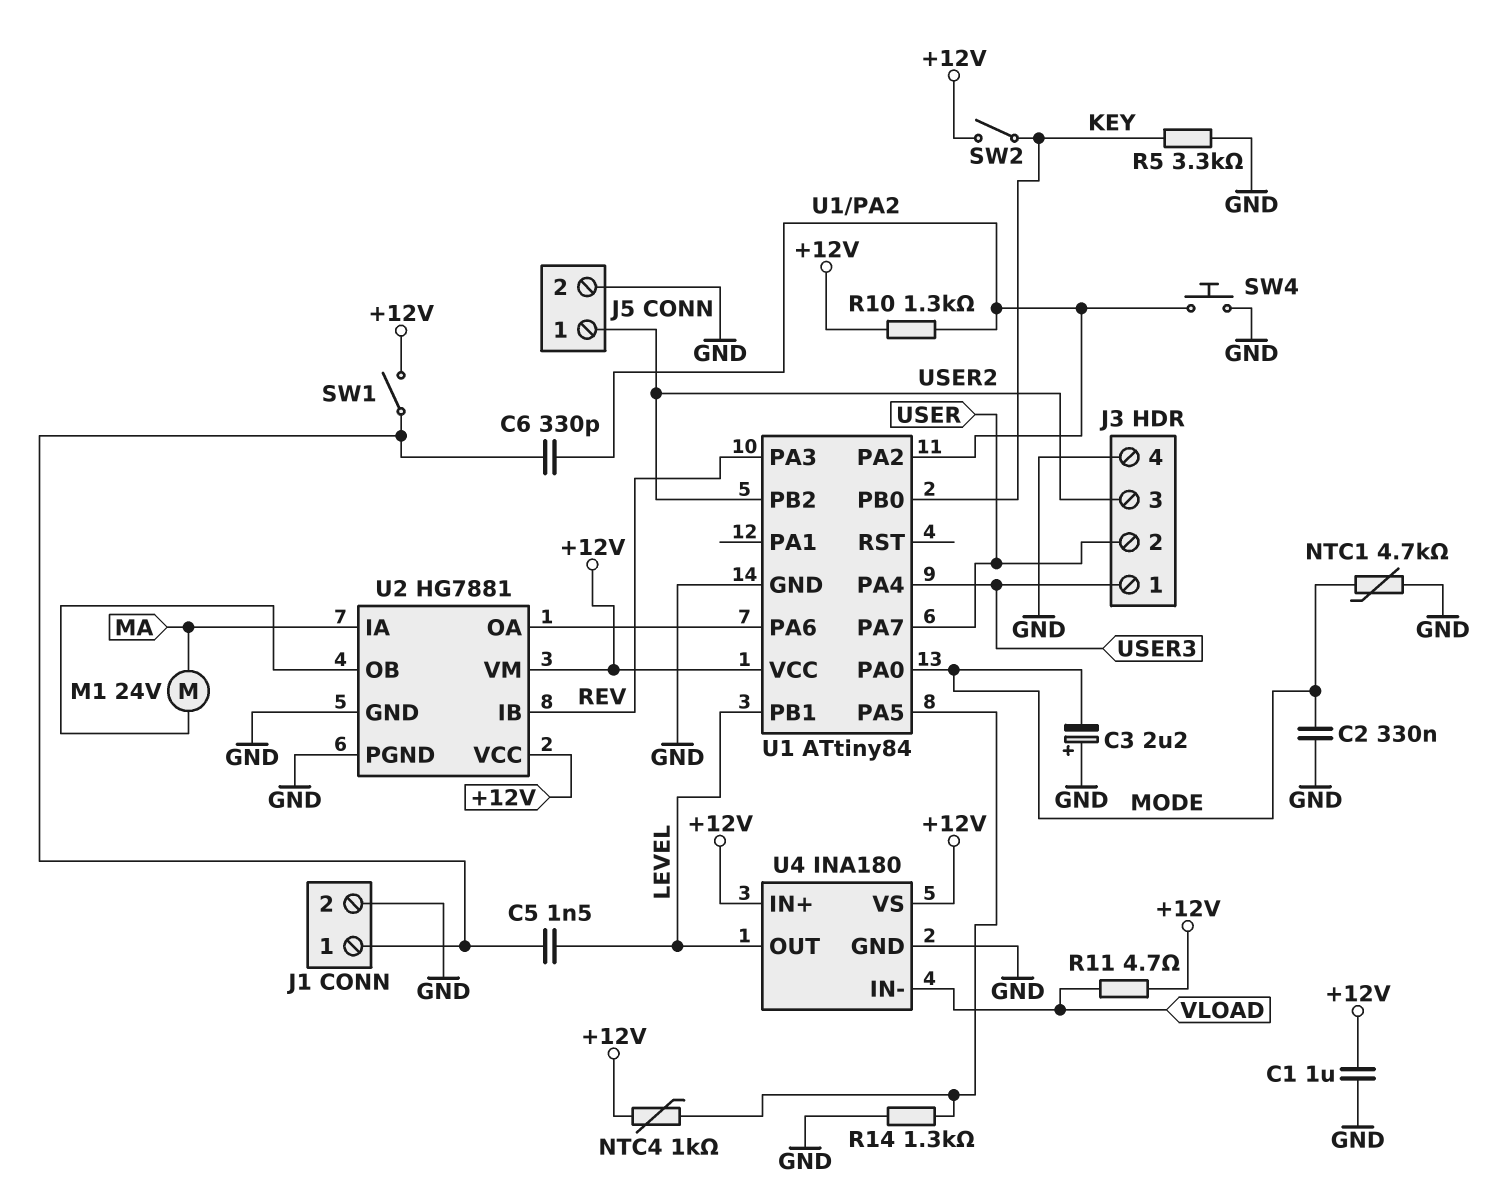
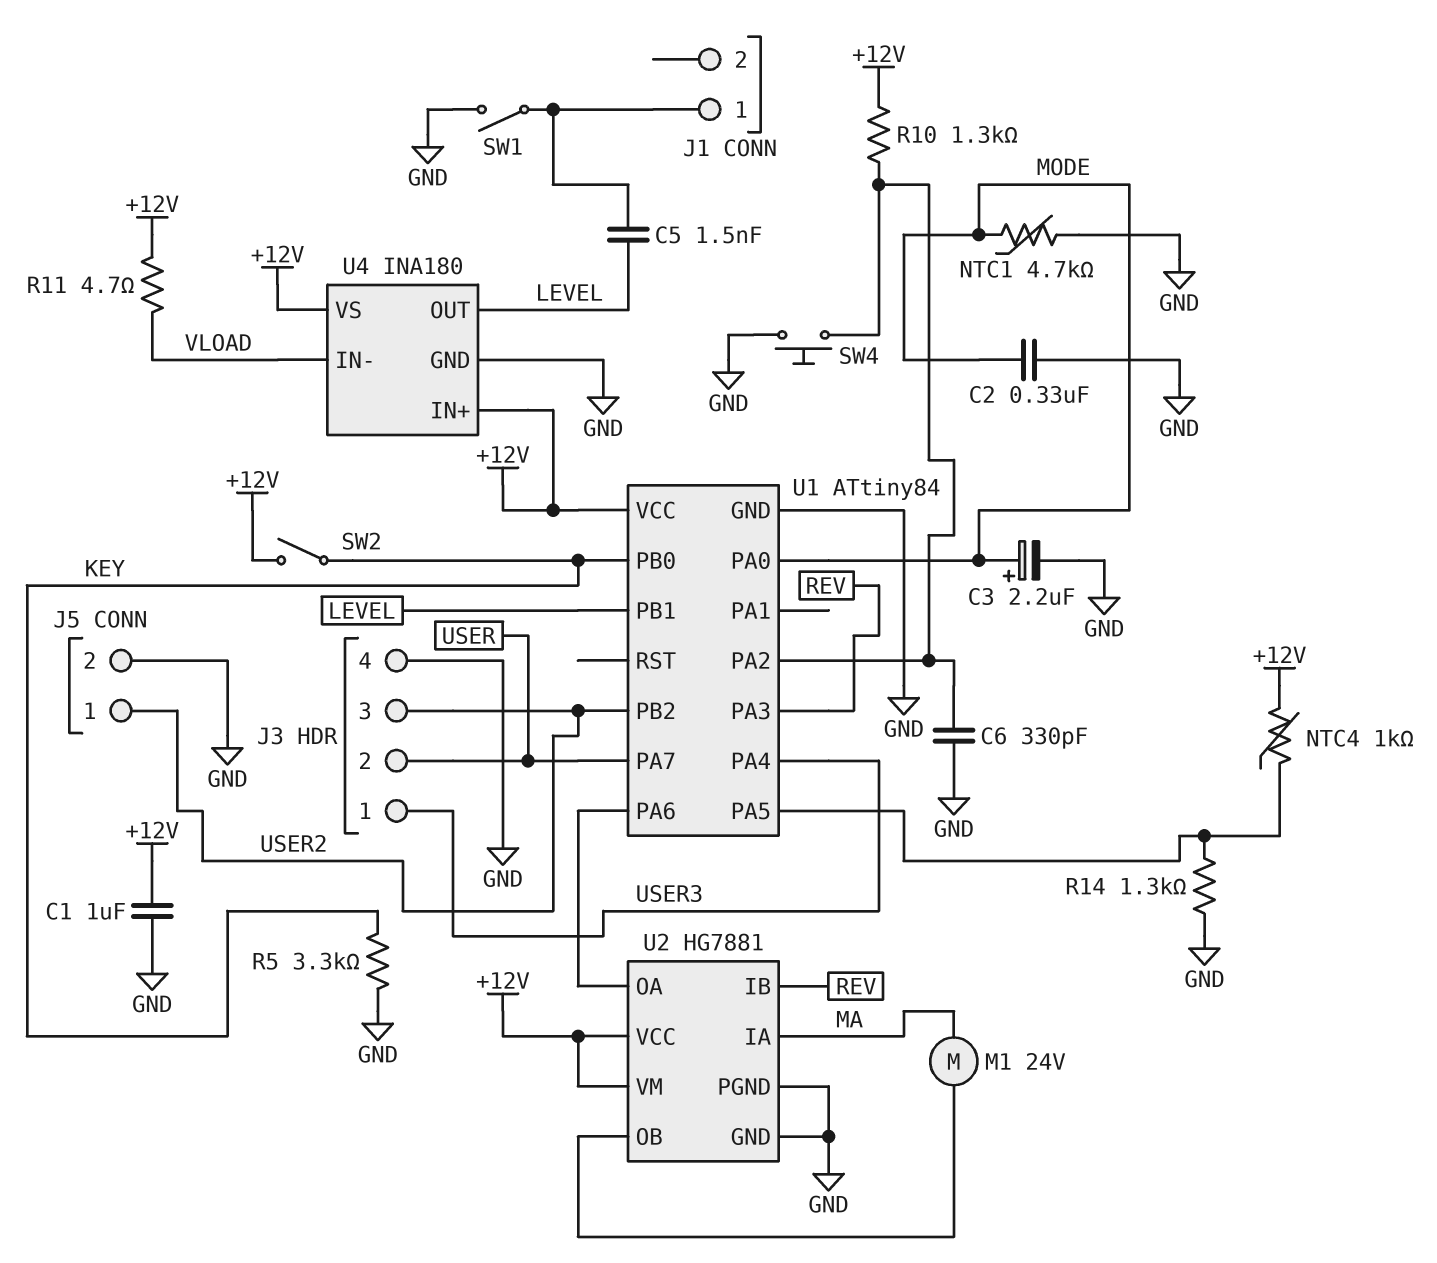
C3: 2.2uF (plus GND, minus MODE) -> 2.2uF (plus MODE, minus GND)
C6: 330pF (J1/1, U1/PA2) -> 330pF (GND, U1/PA2)
J1 pin 2: GND -> none
SW1: switch (+12V, J1/1) -> switch (GND, J1/1)

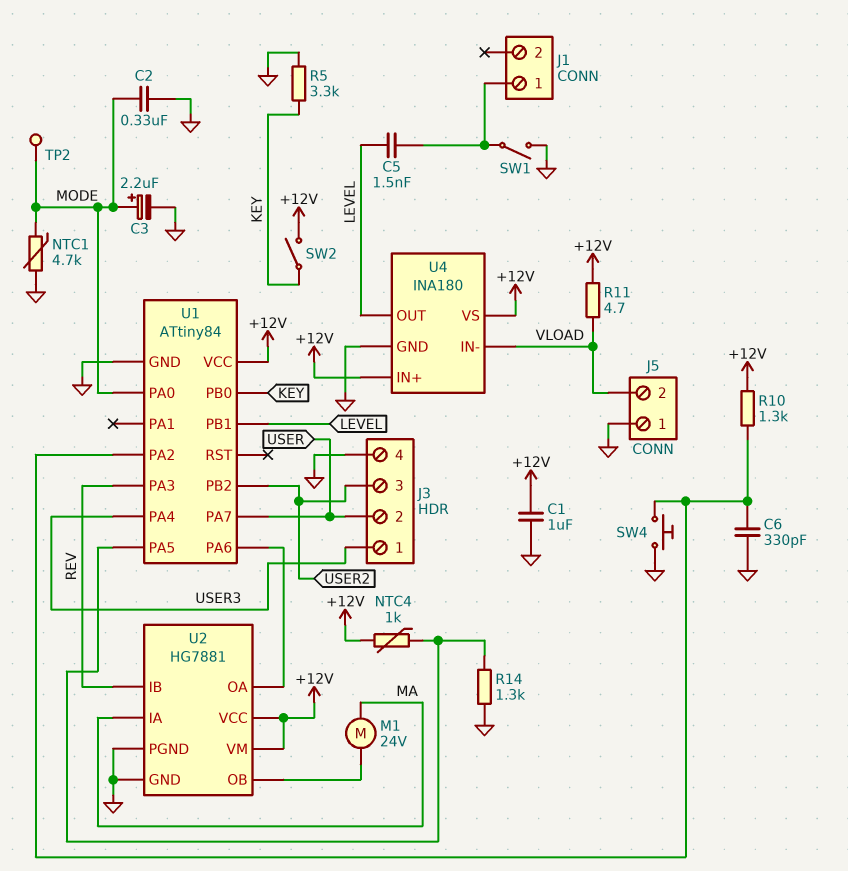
J5 pin 1: USER2 -> GND
J5 pin 2: GND -> VLOAD
TP2: none -> test point (MODE)

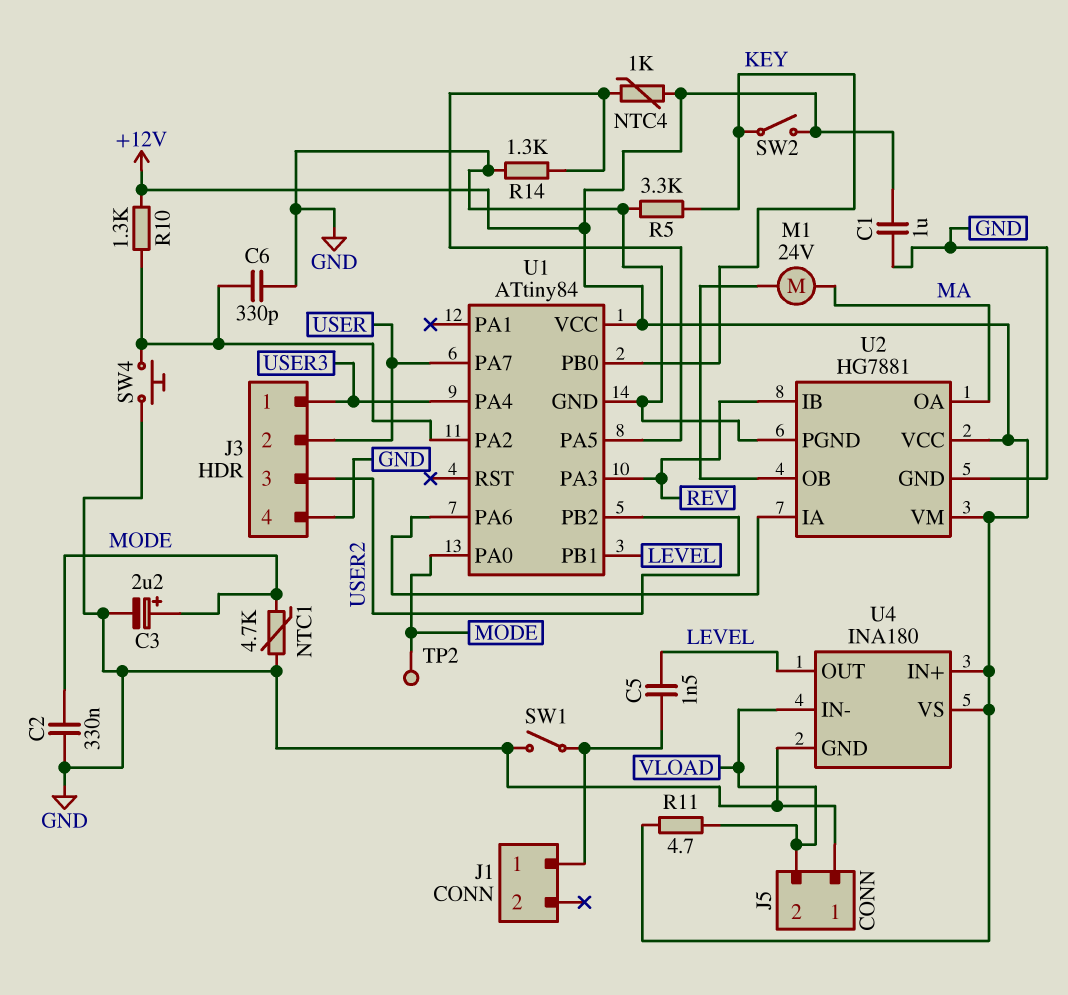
U2 pin IA: MA -> U1/PA6
U2 pin OA: U1/PA6 -> MA

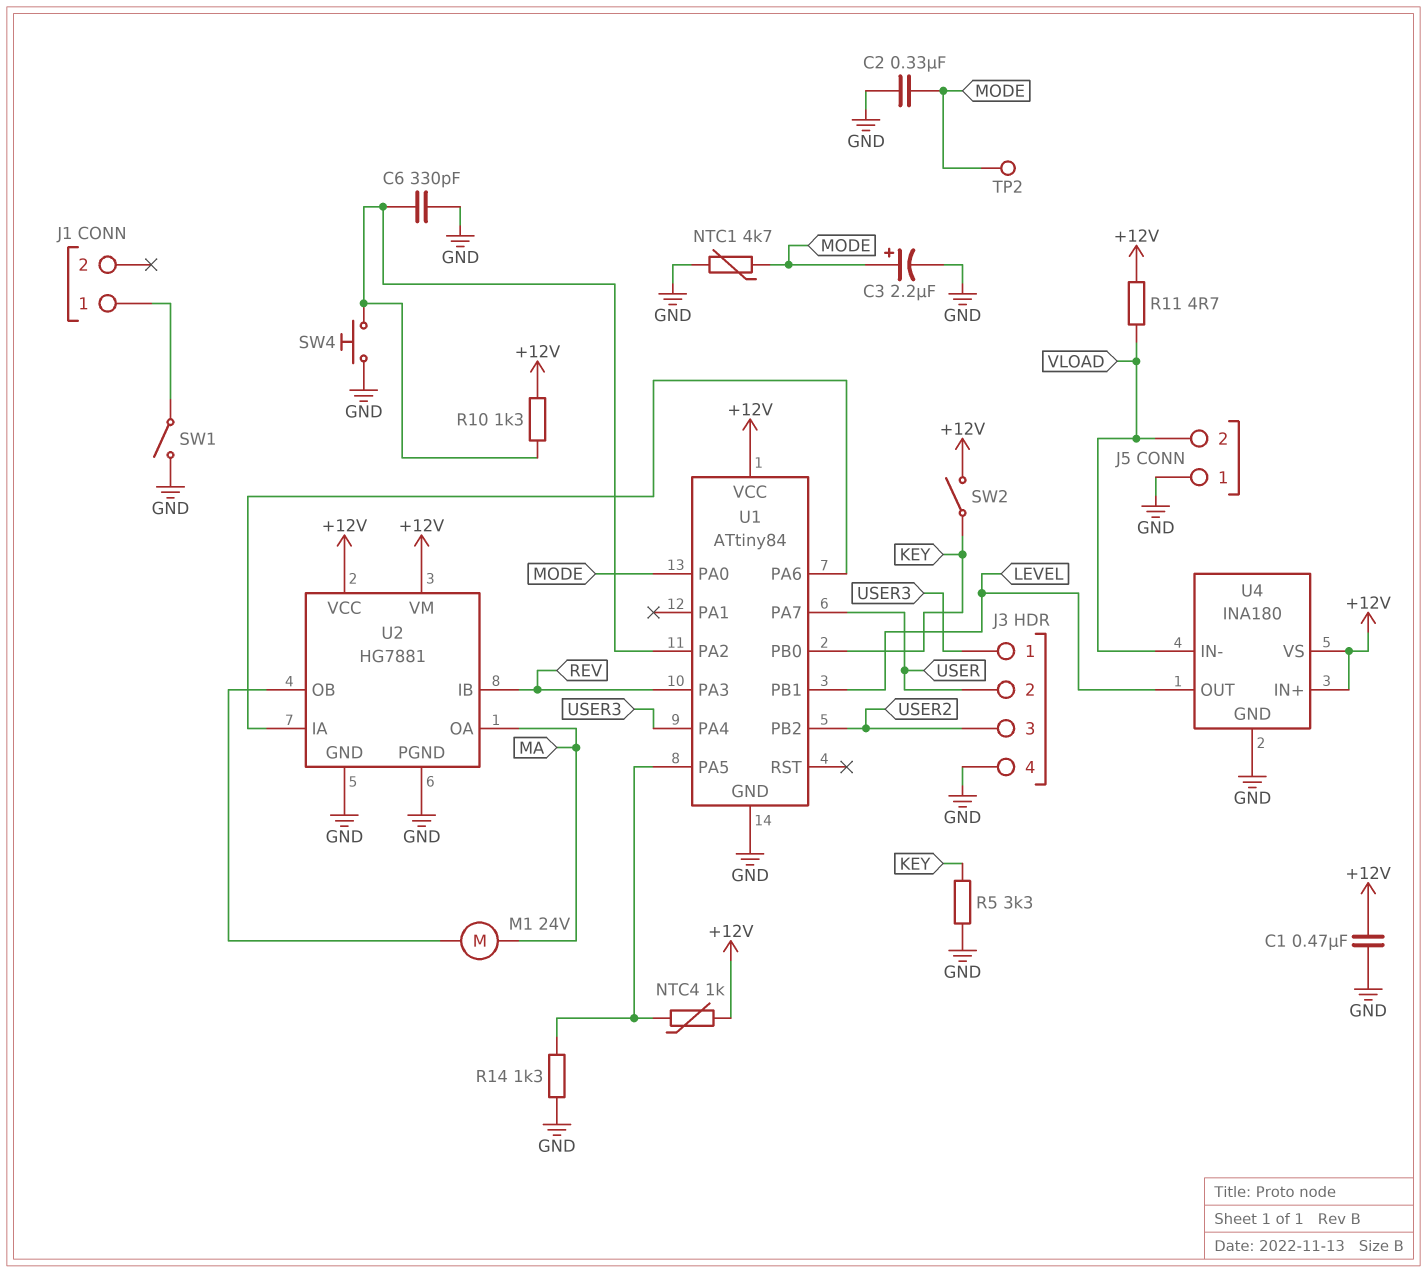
C1: 1uF (+12V, GND) -> 470nF (+12V, GND)
C5: 1.5nF (J1/1, LEVEL) -> none

